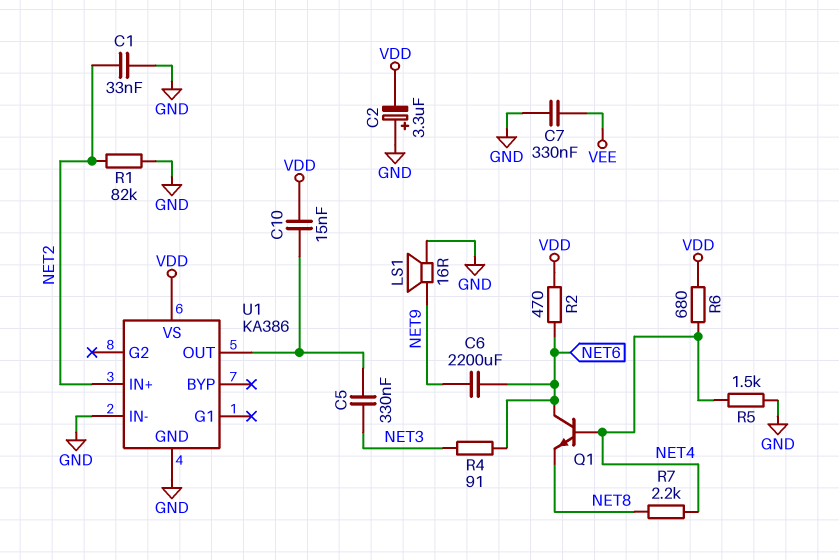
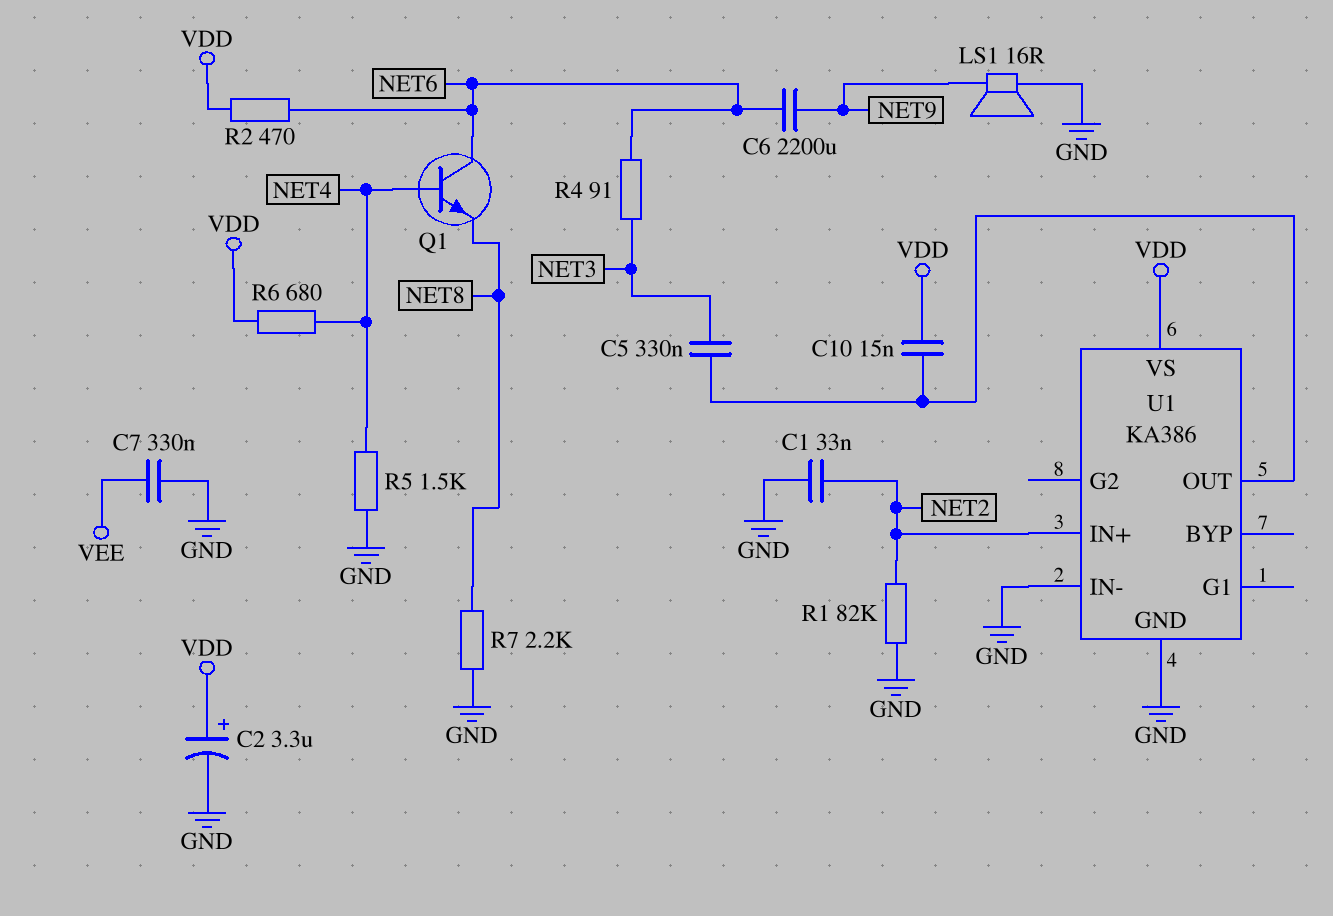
C2: 3.3uF (plus GND, minus VDD) -> 3.3uF (plus VDD, minus GND)
R7: 2.2k (NET4, NET8) -> 2.2k (GND, NET8)

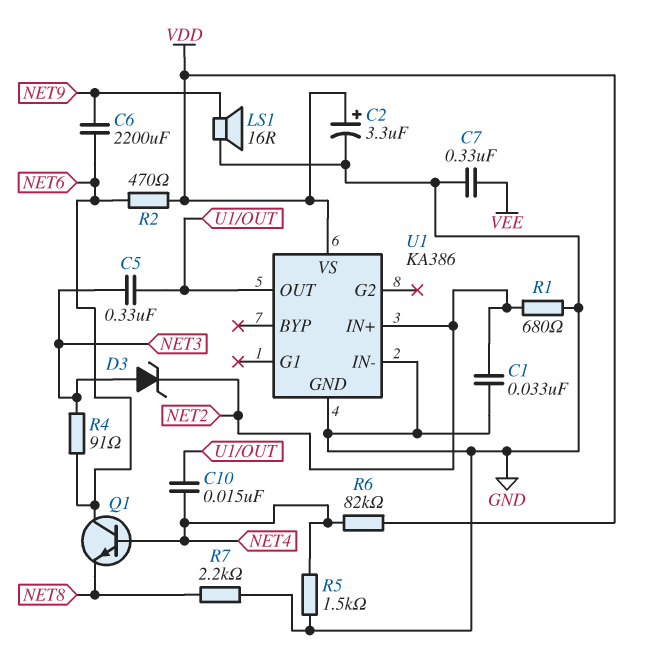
C10: 15nF (U1/OUT, VDD) -> 15nF (NET4, U1/OUT)
D3: none -> zener (A NET3, K NET2)
R1: 82k (GND, NET2) -> 680 (GND, NET2)
R6: 680 (NET4, VDD) -> 82k (NET4, VDD)

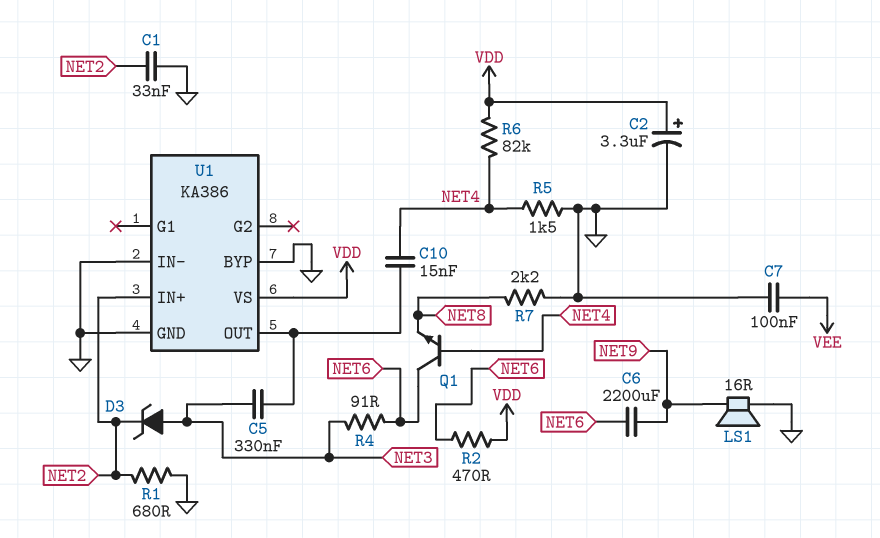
C7: 330nF (GND, VEE) -> 100nF (GND, VEE)
U1 pin BYP: none -> GND

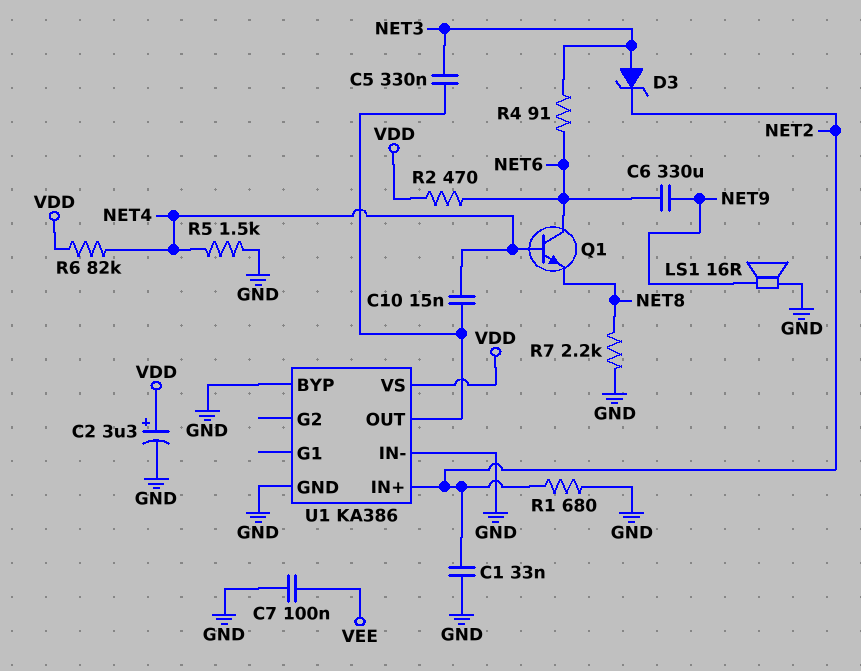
C6: 2200uF (NET6, NET9) -> 330uF (NET6, NET9)

